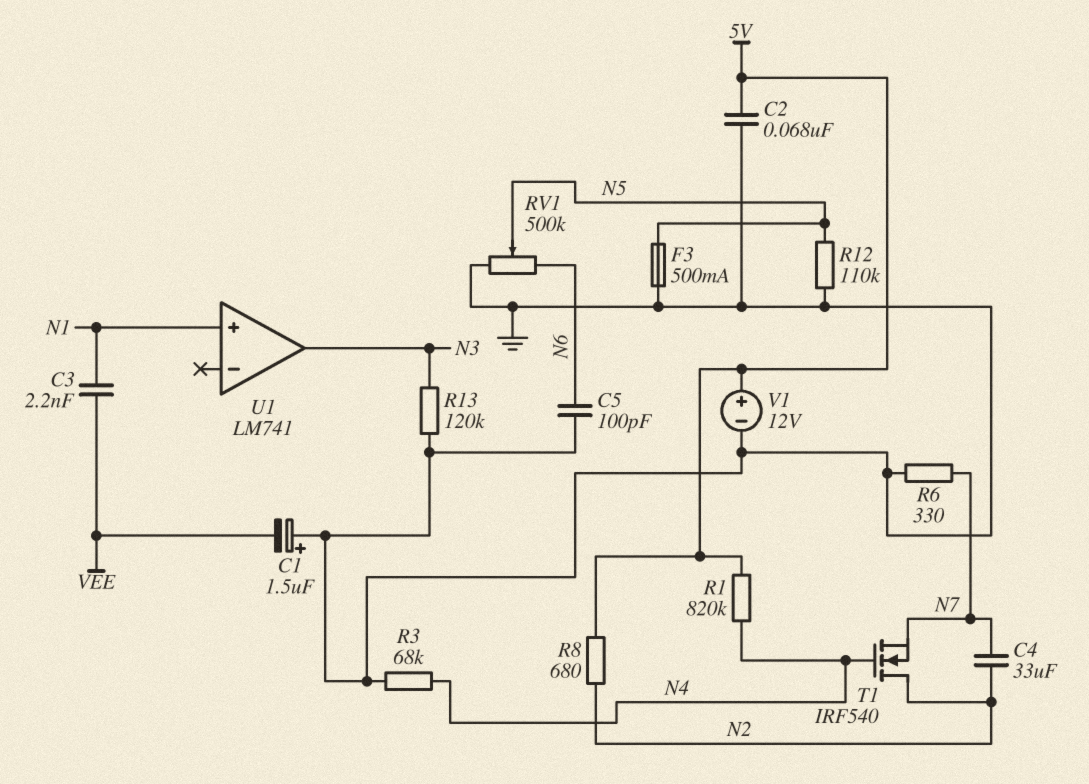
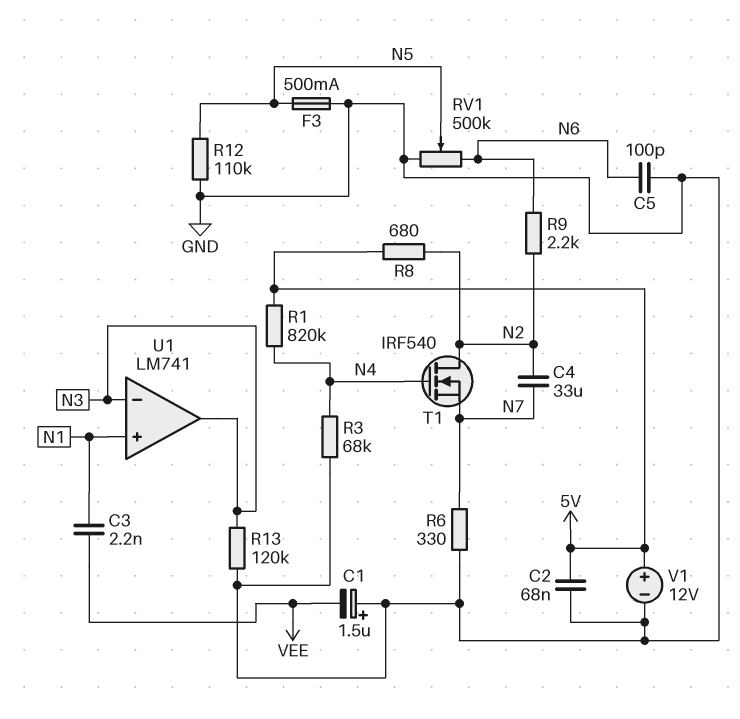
R9: none -> 2.2k (N2, N6)
U1 pin in-: none -> N3

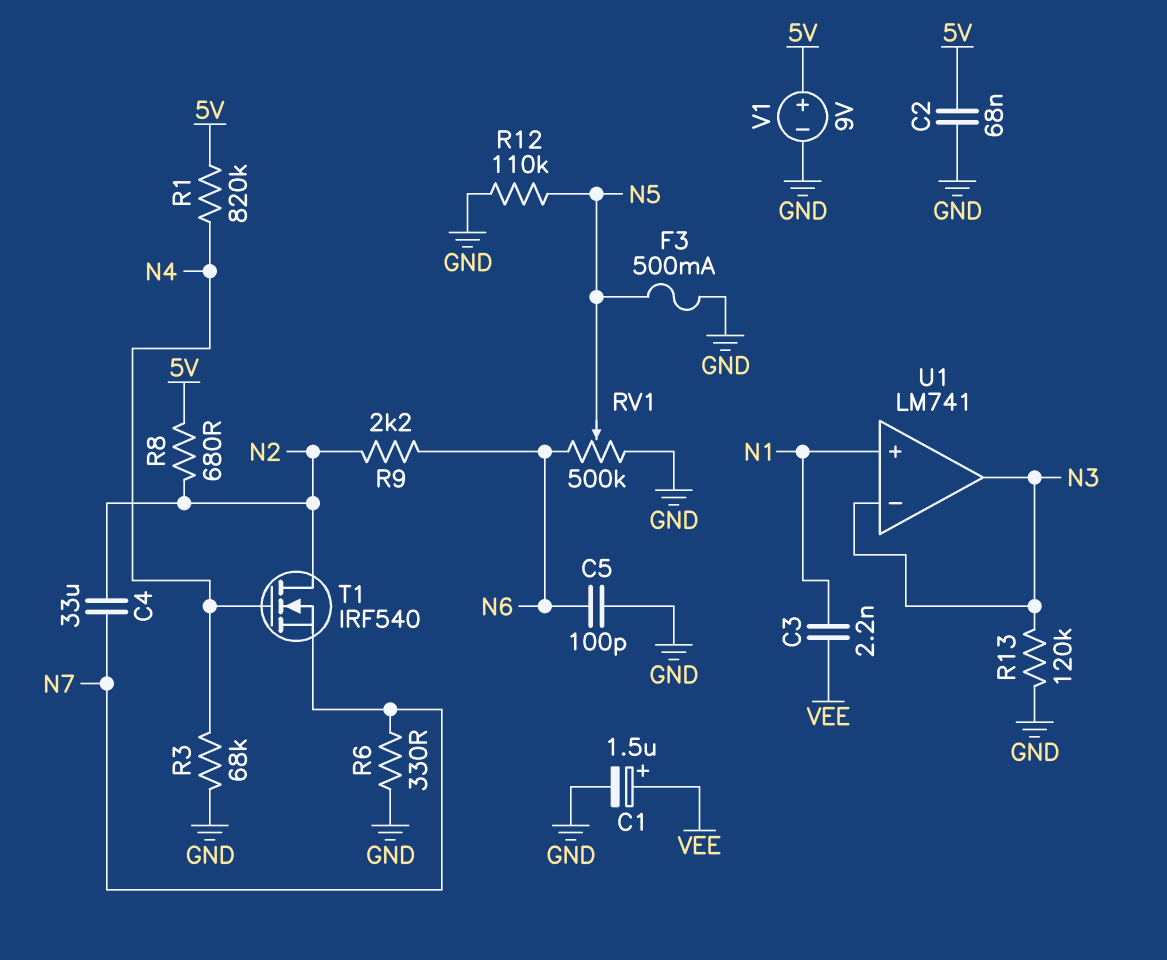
C1: 1.5uF (plus GND, minus VEE) -> 1.5uF (plus VEE, minus GND)
V1: 12V (plus 5V, minus GND) -> 9V (plus 5V, minus GND)

